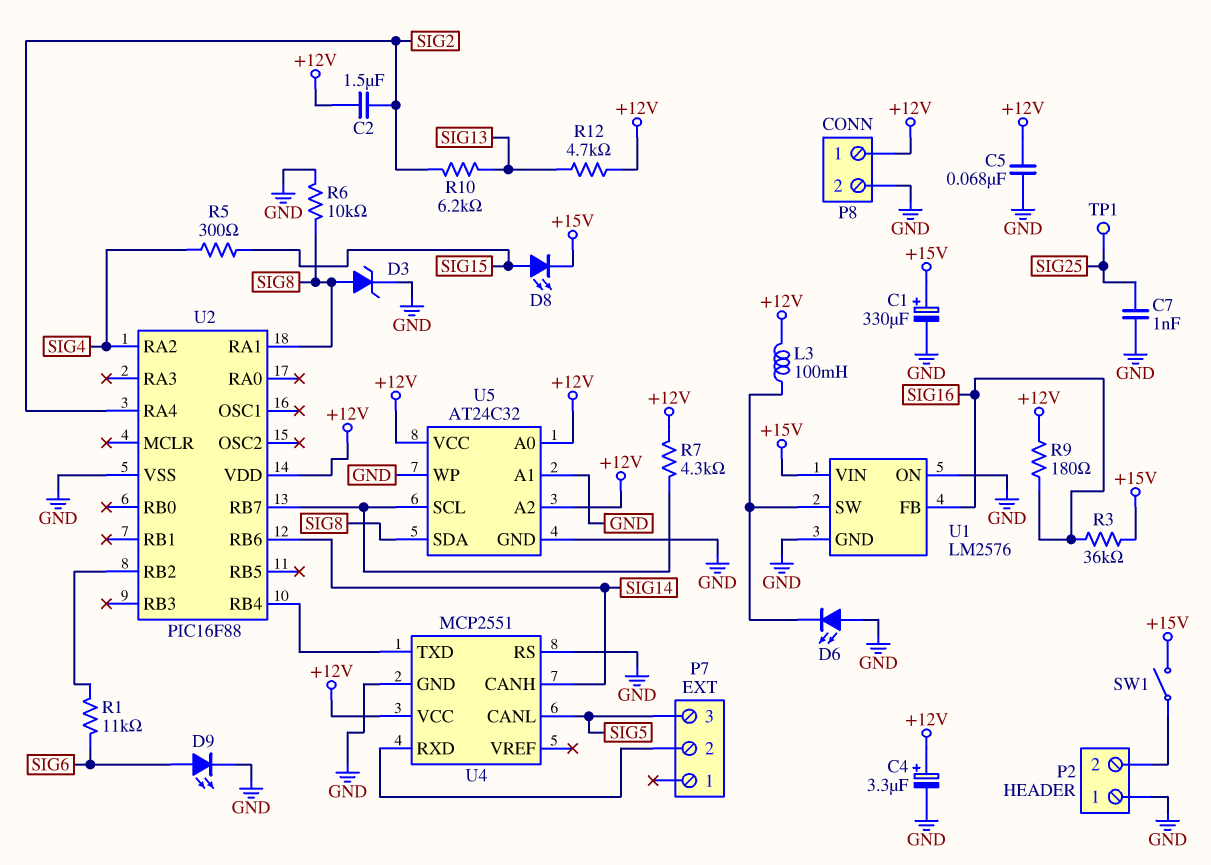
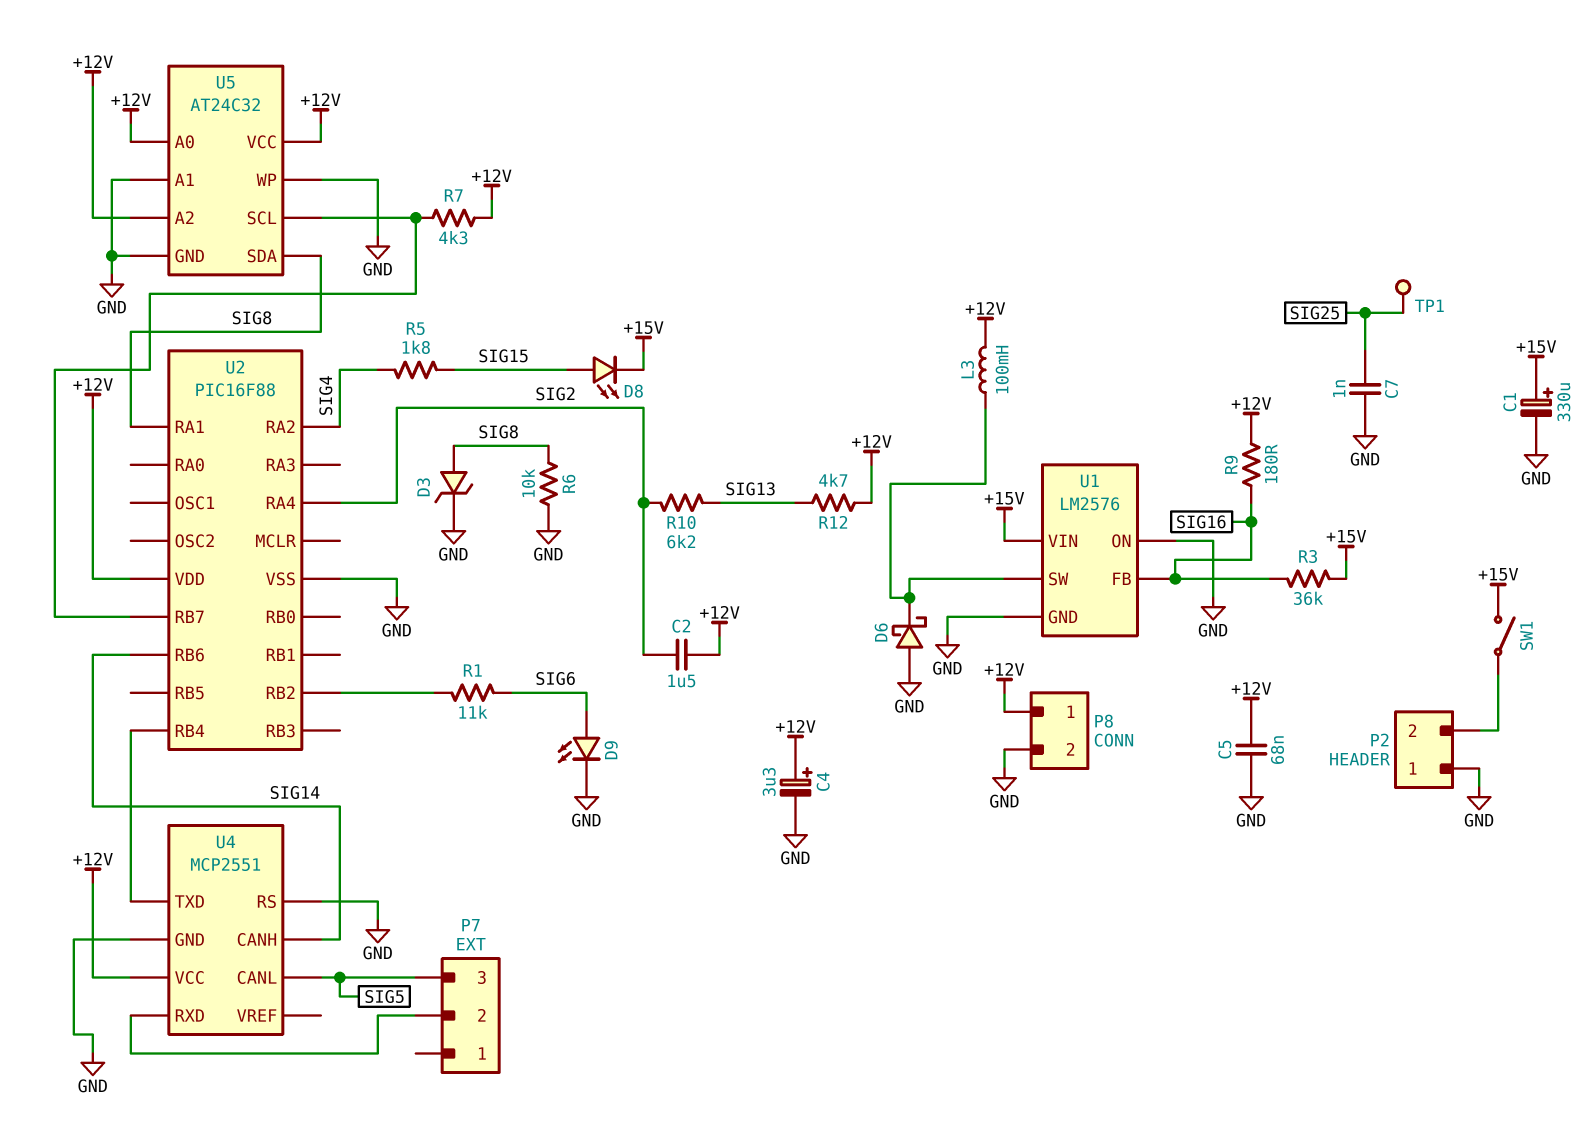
D6: LED (A GND, K U1/SW) -> schottky (A GND, K U1/SW)
R5: 300 (SIG4, SIG15) -> 1.8k (SIG4, SIG15)

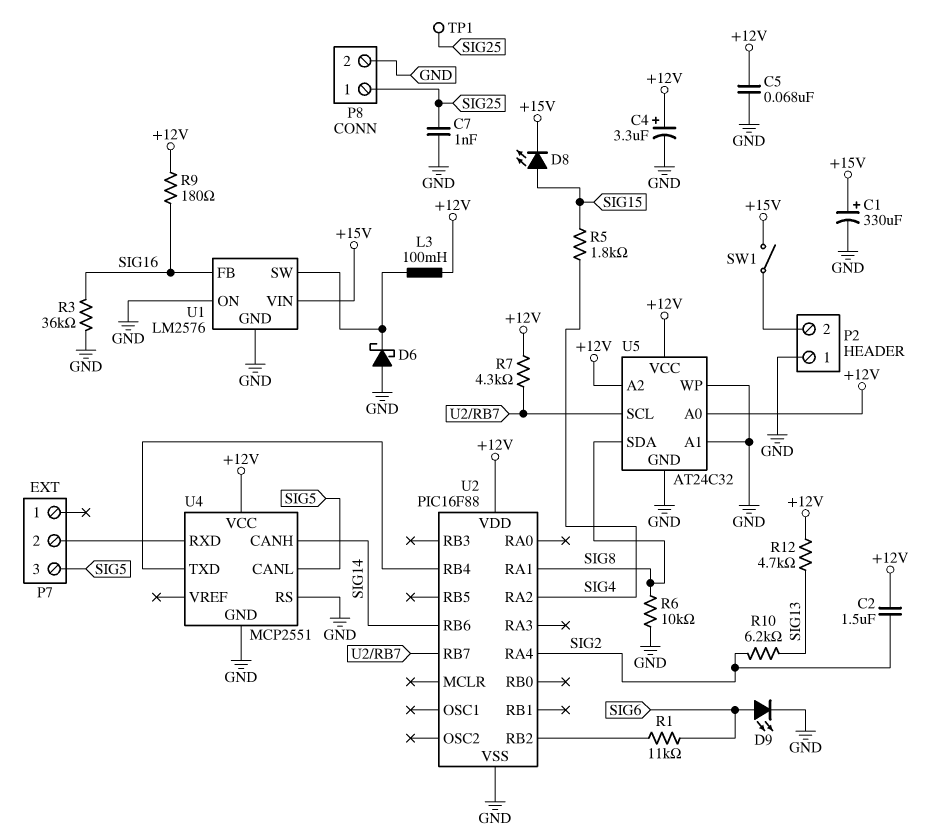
D3: zener (A SIG8, K GND) -> none
P8 pin 1: +12V -> SIG25
R3: 36k (+15V, SIG16) -> 36k (GND, SIG16)

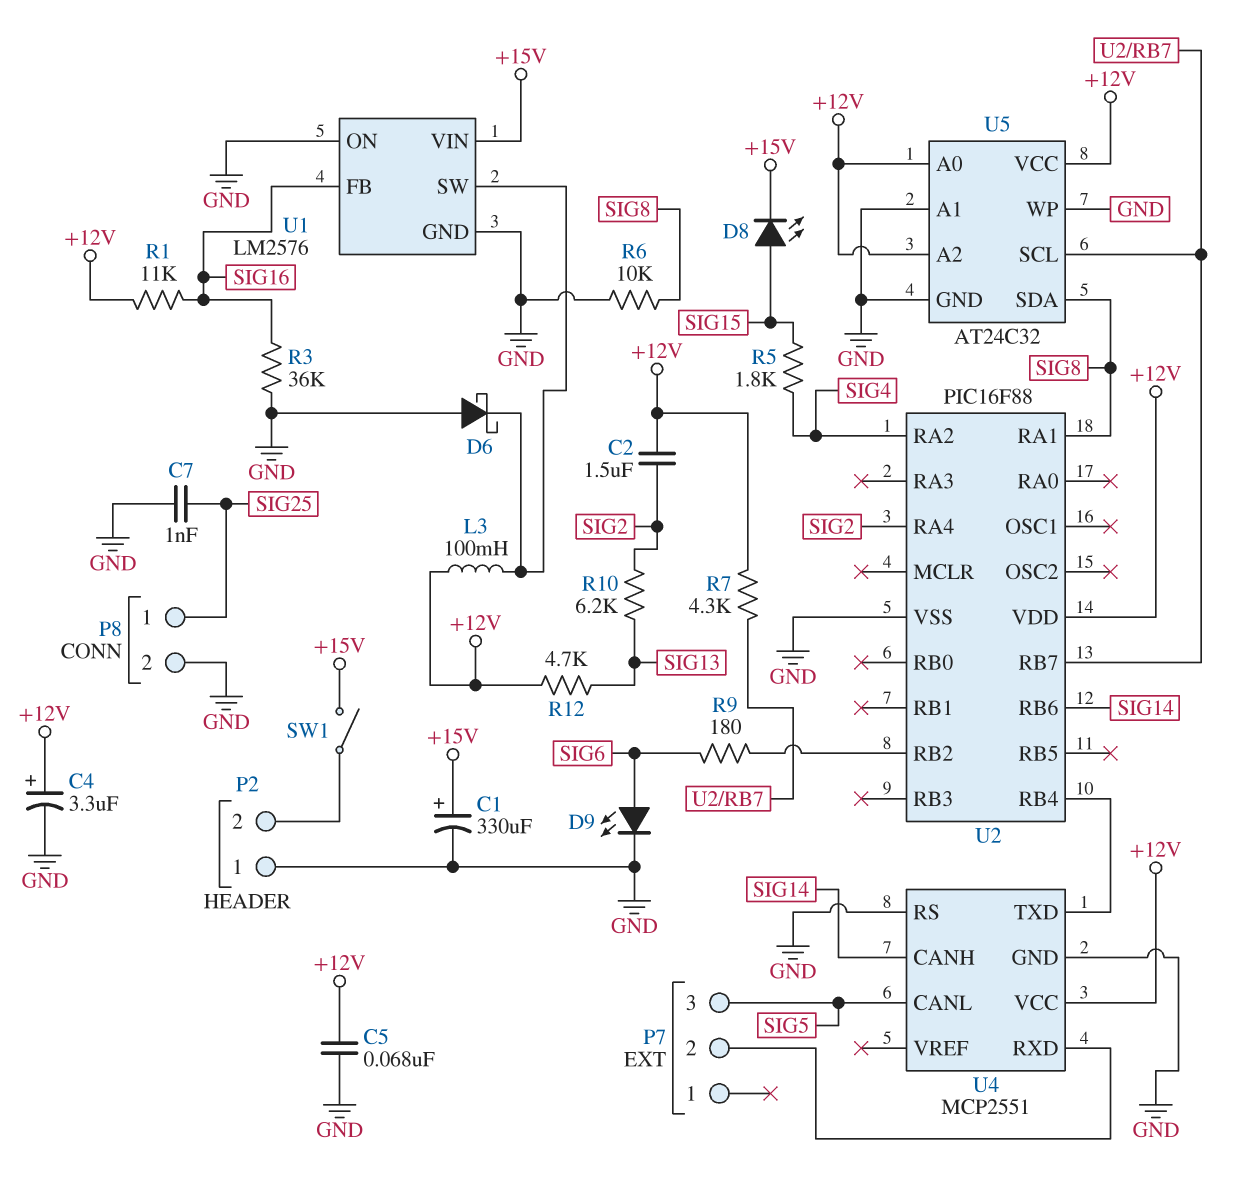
R1: 11k (SIG6, U2/RB2) -> 11k (+12V, SIG16)
R9: 180 (+12V, SIG16) -> 180 (SIG6, U2/RB2)
TP1: test point (SIG25) -> none

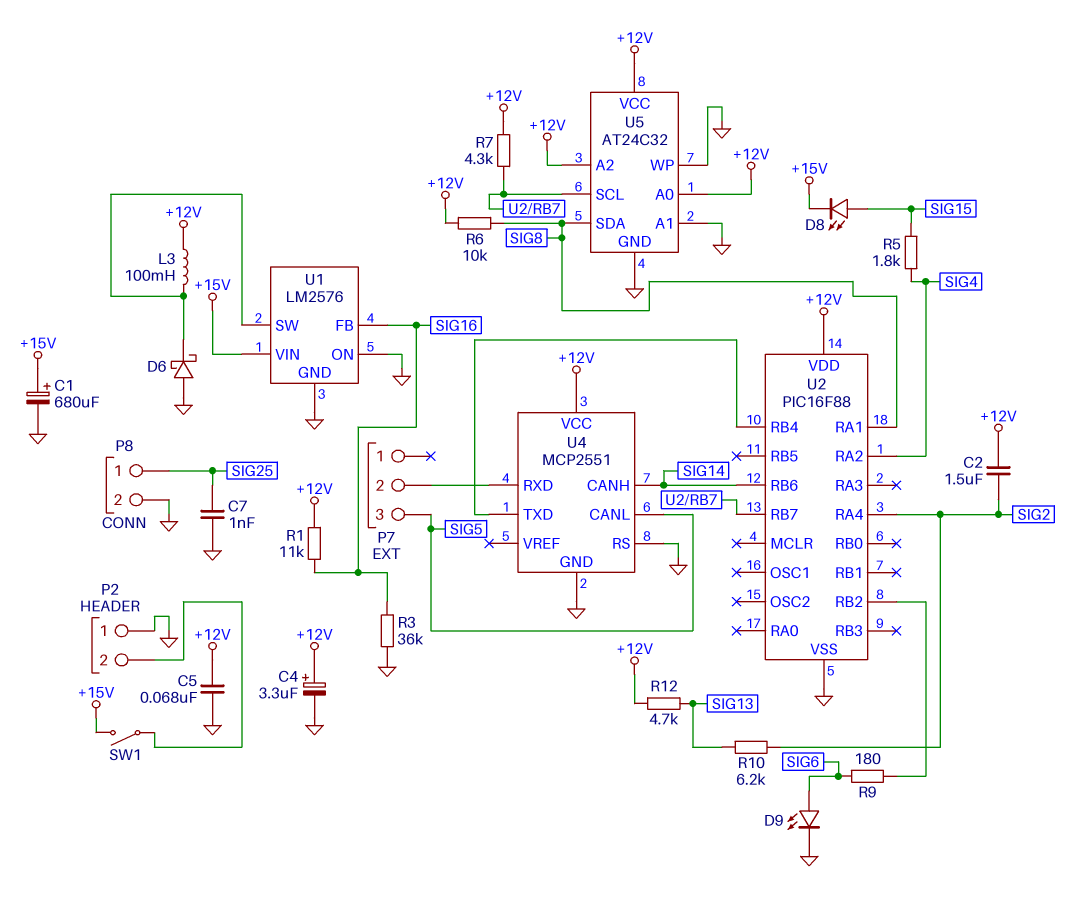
C1: 330uF (plus +15V, minus GND) -> 680uF (plus +15V, minus GND)
R6: 10k (GND, SIG8) -> 10k (+12V, SIG8)

